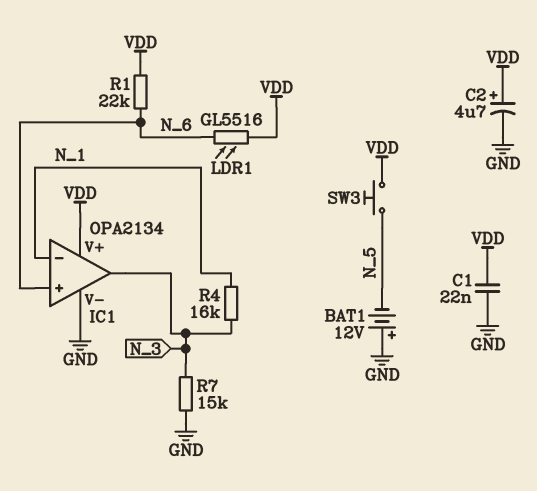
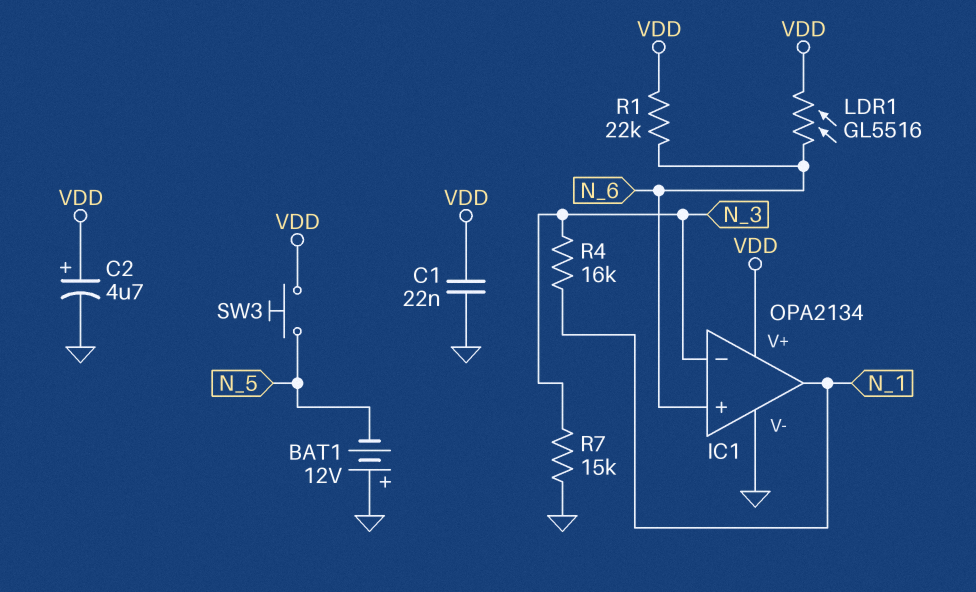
IC1 pin in-: N_1 -> N_3
IC1 pin out: N_3 -> N_1

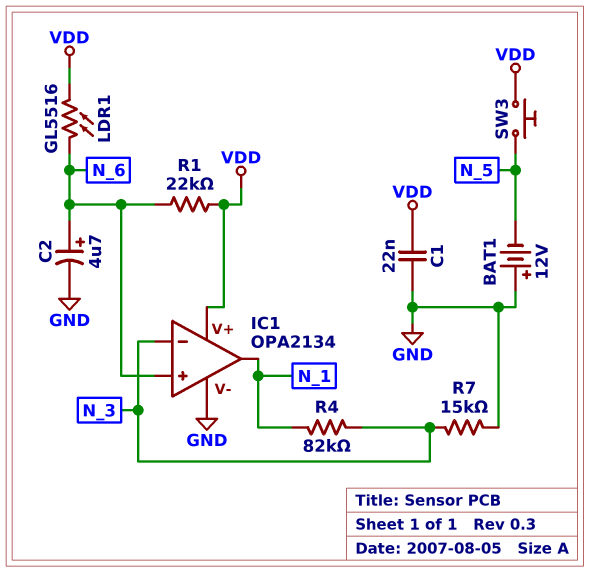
C2: 4.7uF (plus VDD, minus GND) -> 4.7uF (plus N_6, minus GND)
R4: 16k (N_1, N_3) -> 82k (N_1, N_3)

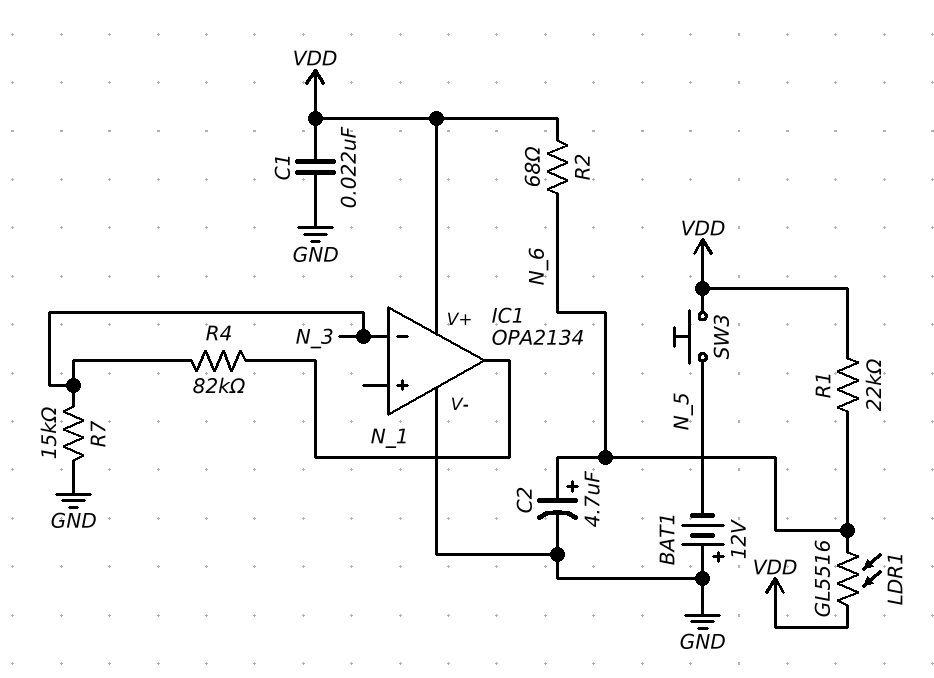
IC1 pin in+: N_6 -> none
R2: none -> 68 (N_6, VDD)

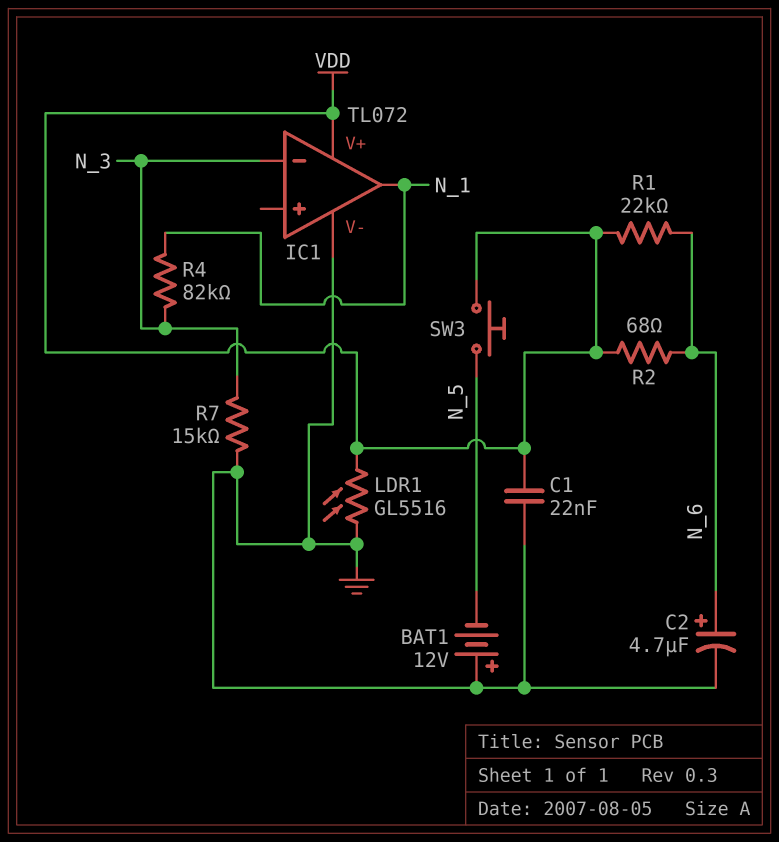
IC1: OPA2134 -> TL072
LDR1: GL5516 (N_6, VDD) -> GL5516 (GND, VDD)

